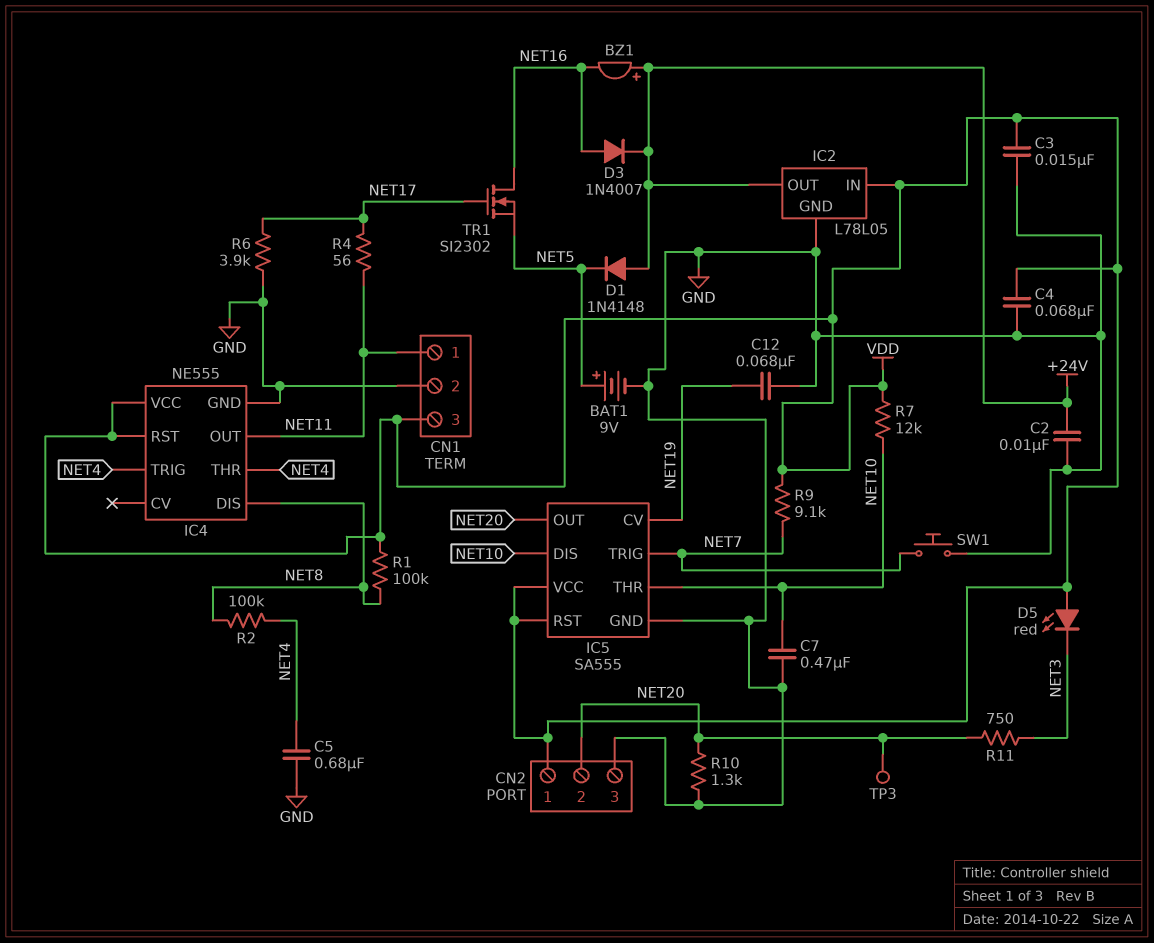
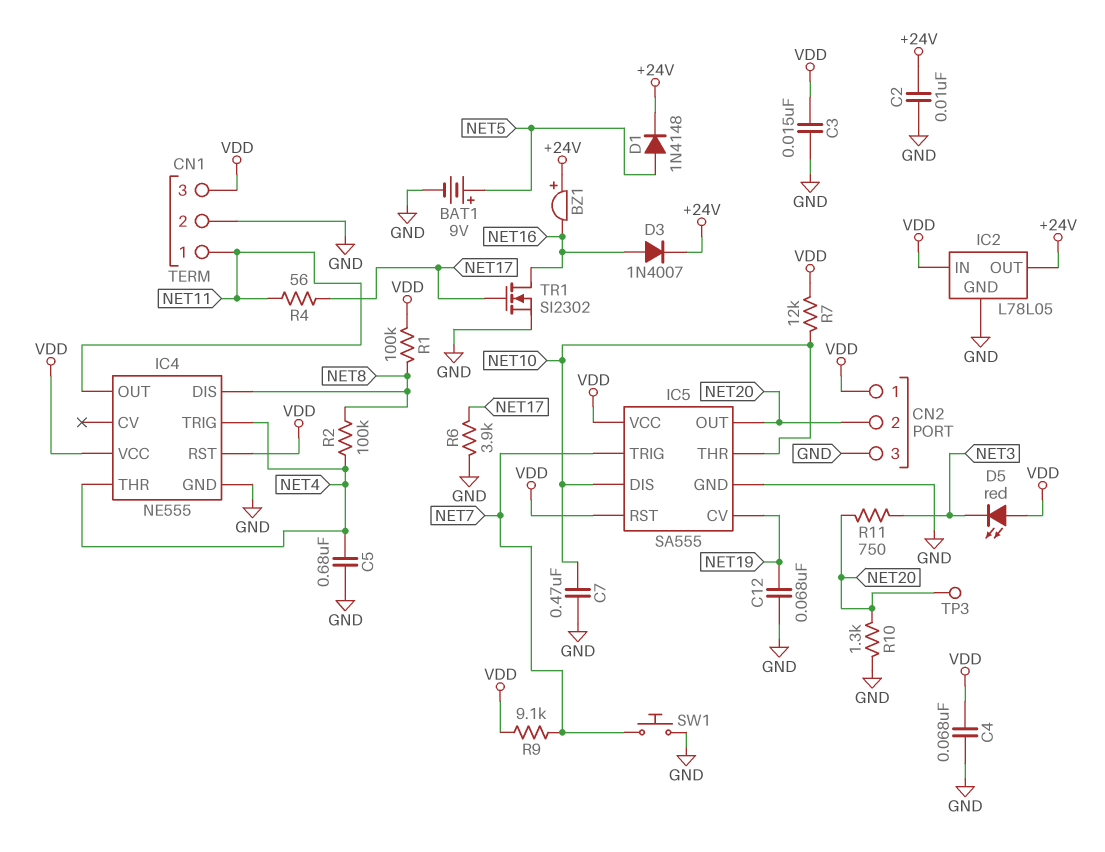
D1: diode 1N4148 (A +24V, K NET5) -> diode 1N4148 (A NET5, K +24V)
TR1: NMOS SI2302 (G NET17, D NET16, S NET5) -> NMOS SI2302 (G NET17, D NET16, S GND)

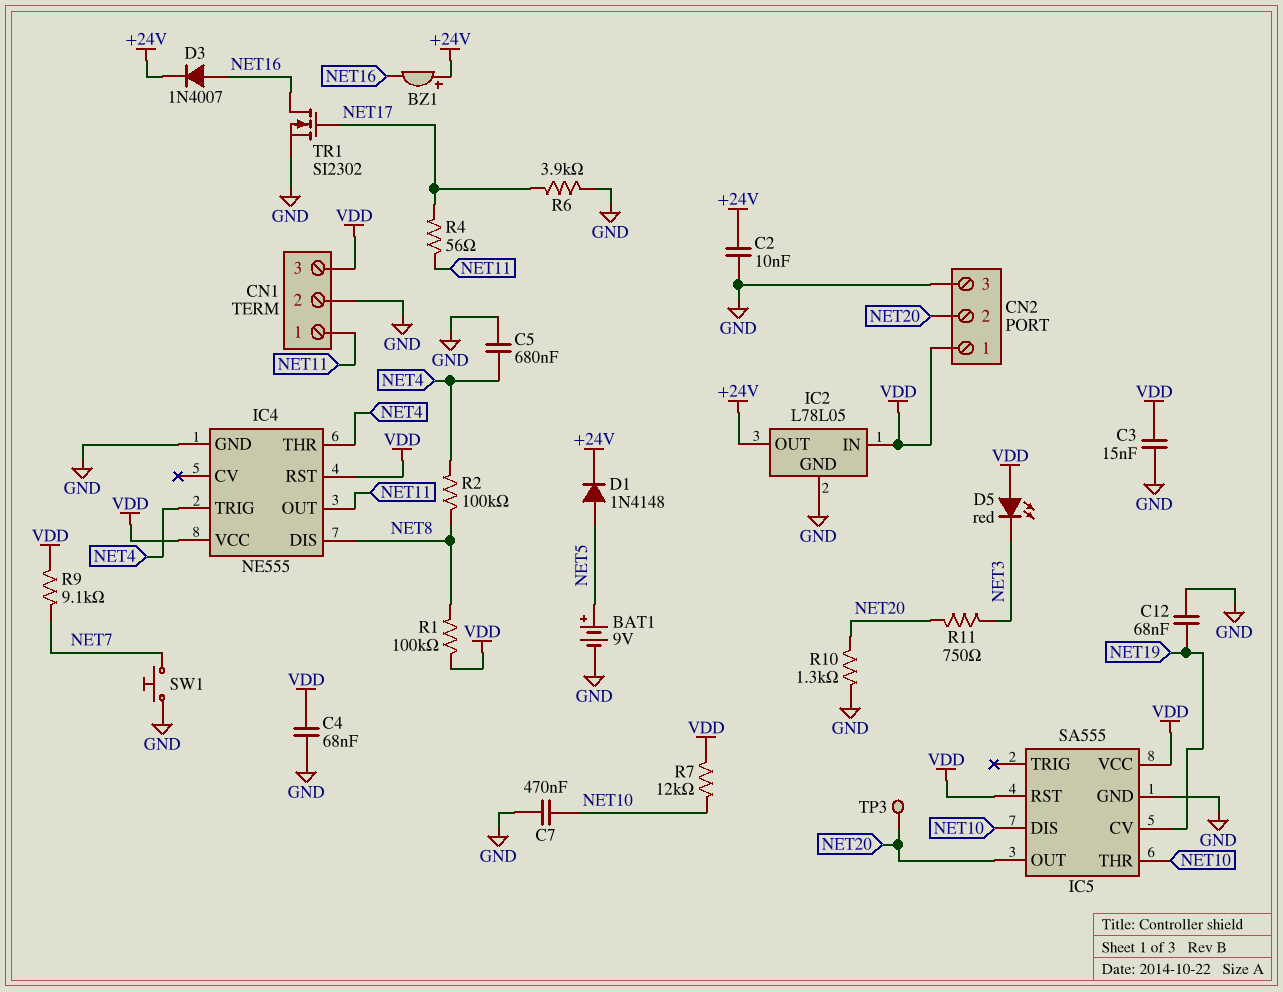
IC5 pin TRIG: NET7 -> none

